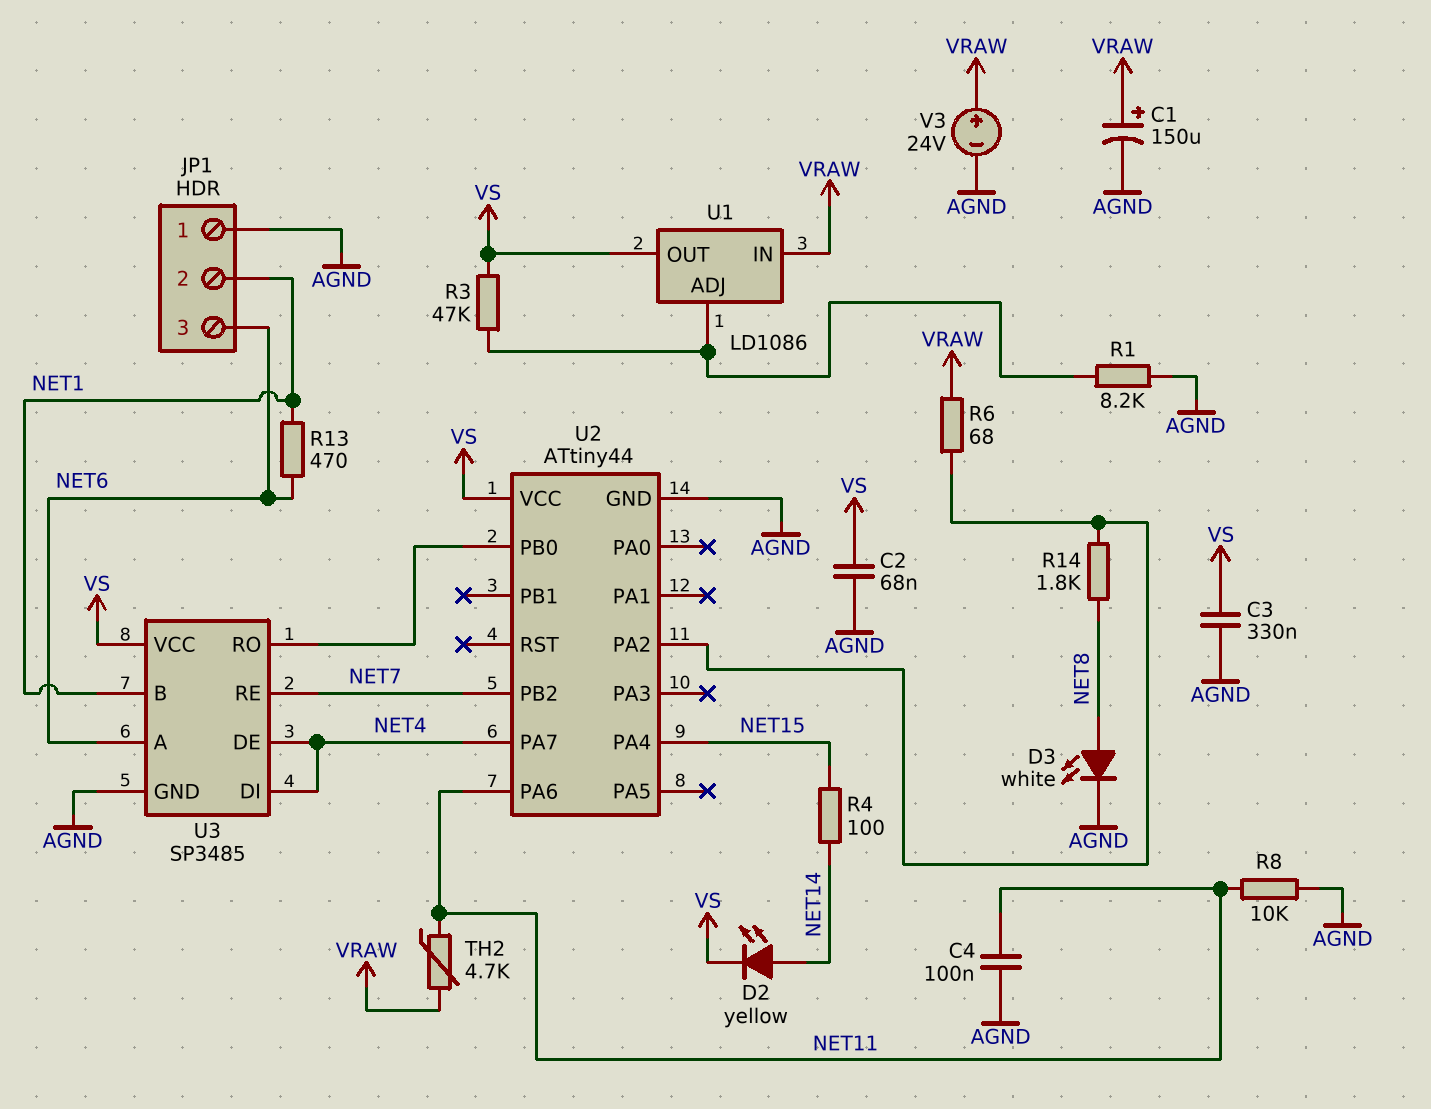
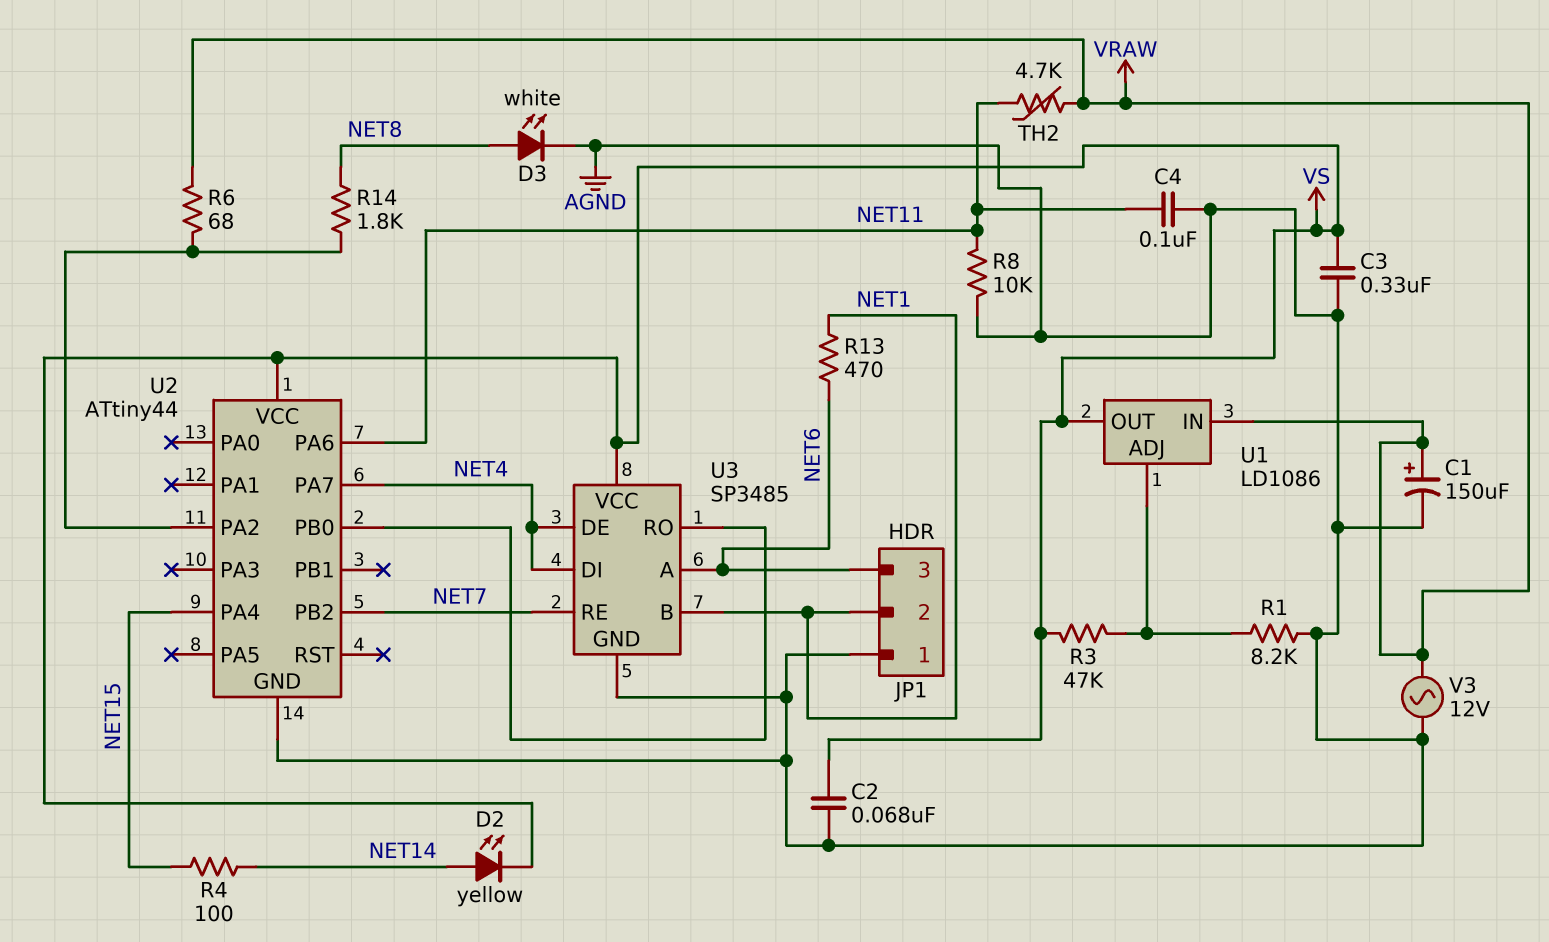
V3: 24V (plus VRAW, minus AGND) -> AC 12V (AGND, VRAW)

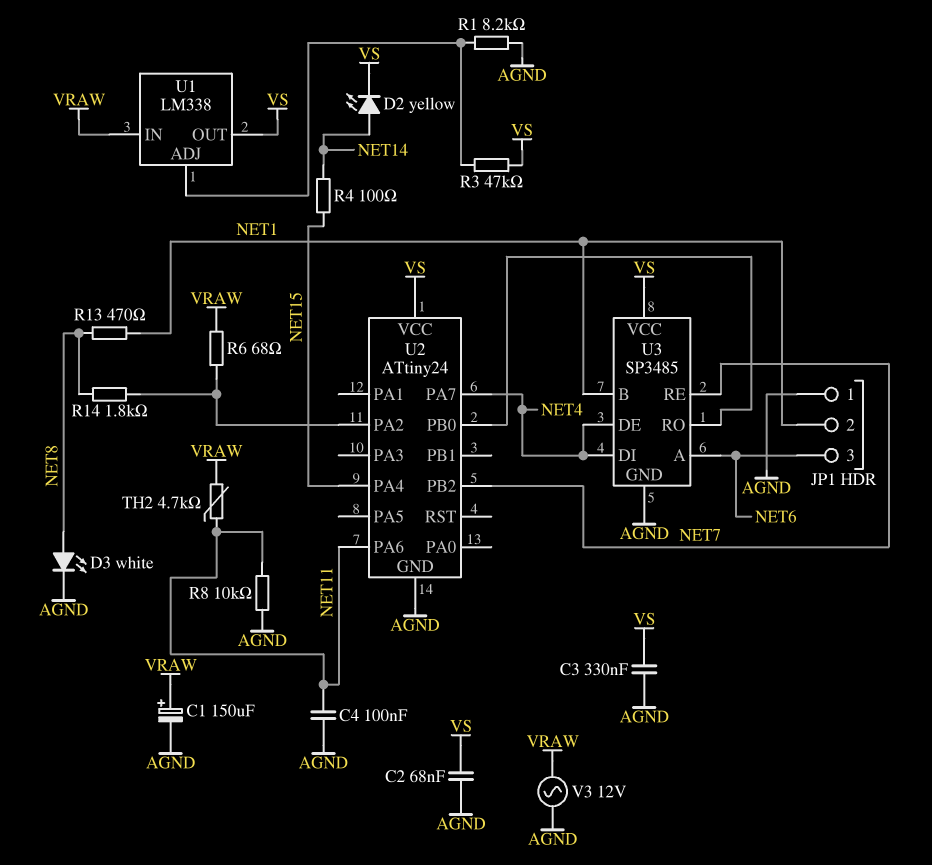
R13: 470 (NET1, NET6) -> 470 (NET1, NET8)
U1: LD1086 -> LM338
U2: ATtiny44 -> ATtiny24

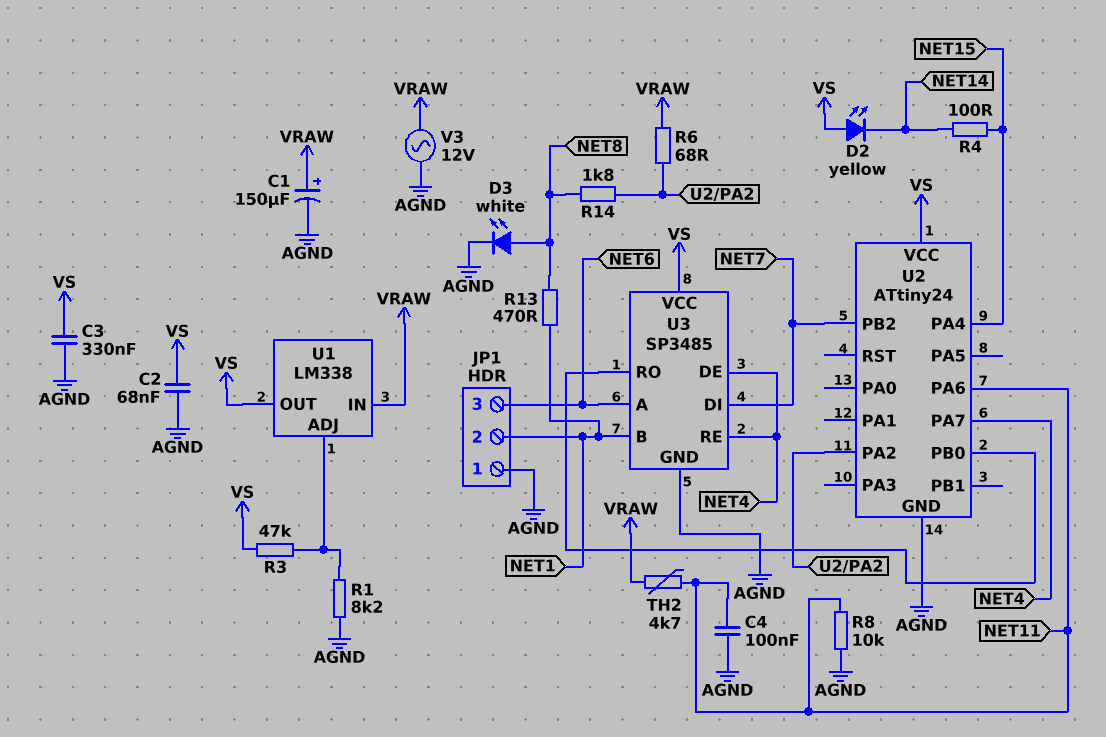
D2: LED yellow (A NET14, K VS) -> LED yellow (A VS, K NET14)
U3 pin DI: NET4 -> NET7
U3 pin RE: NET7 -> NET4

